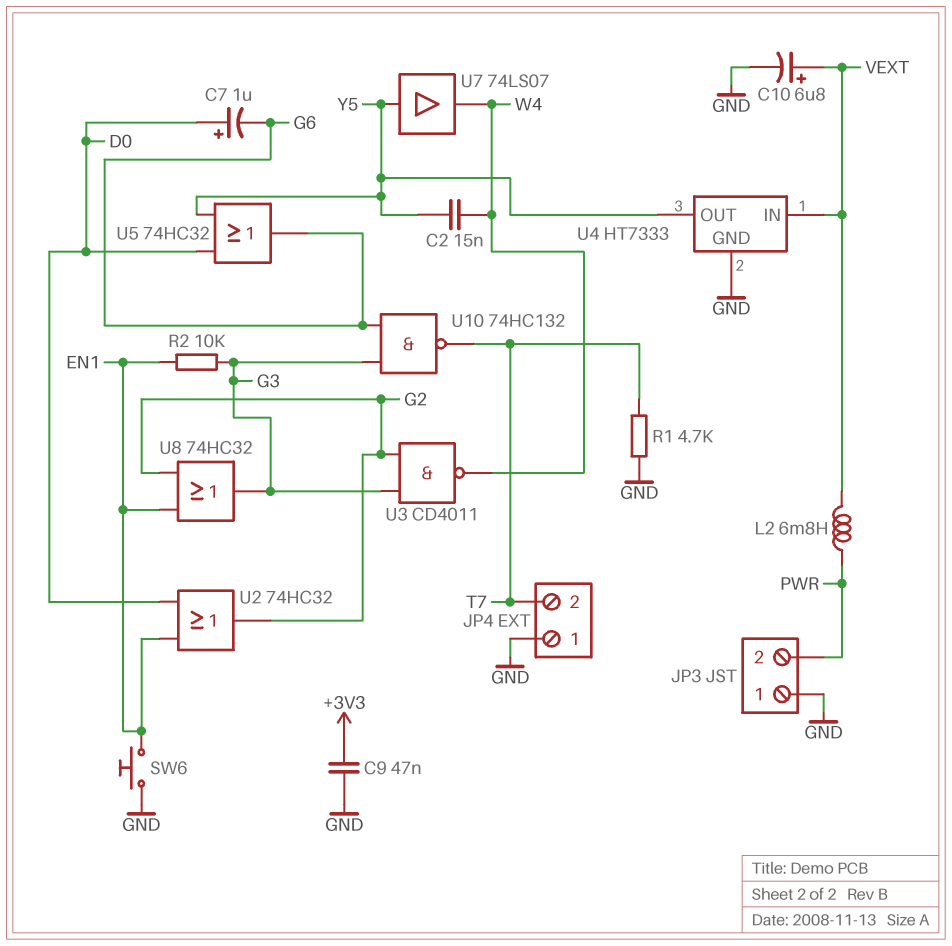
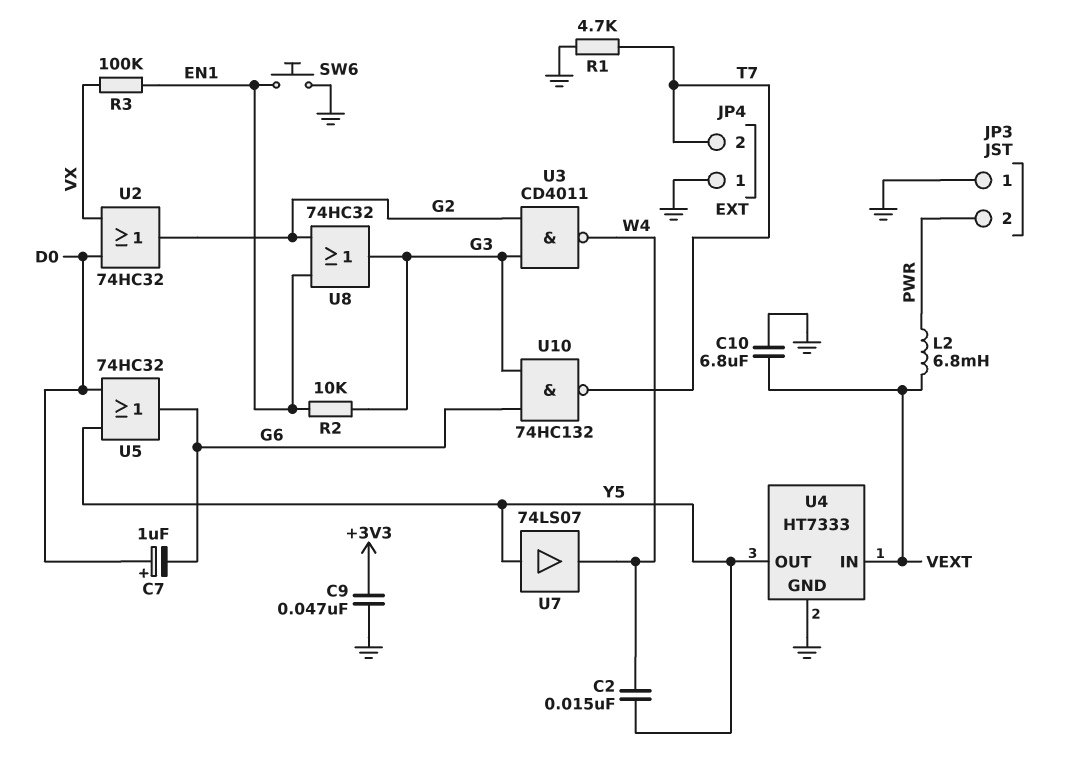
C10: 6.8uF (plus VEXT, minus GND) -> 6.8uF (GND, VEXT)
R3: none -> 100k (EN1, VX)
U2: OR 74HC32 (in D0, in EN1, out G2) -> OR 74HC32 (in D0, in VX, out G2)

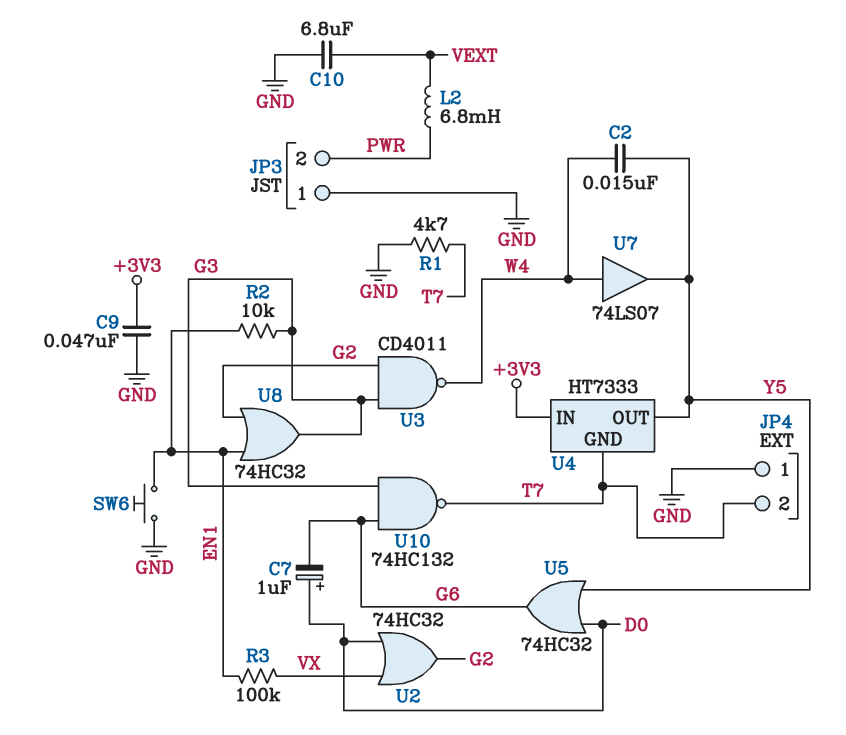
U4 pin GND: GND -> T7
U4 pin IN: VEXT -> +3V3
U7: buffer 74LS07 (in Y5, out W4) -> buffer 74LS07 (in W4, out Y5)

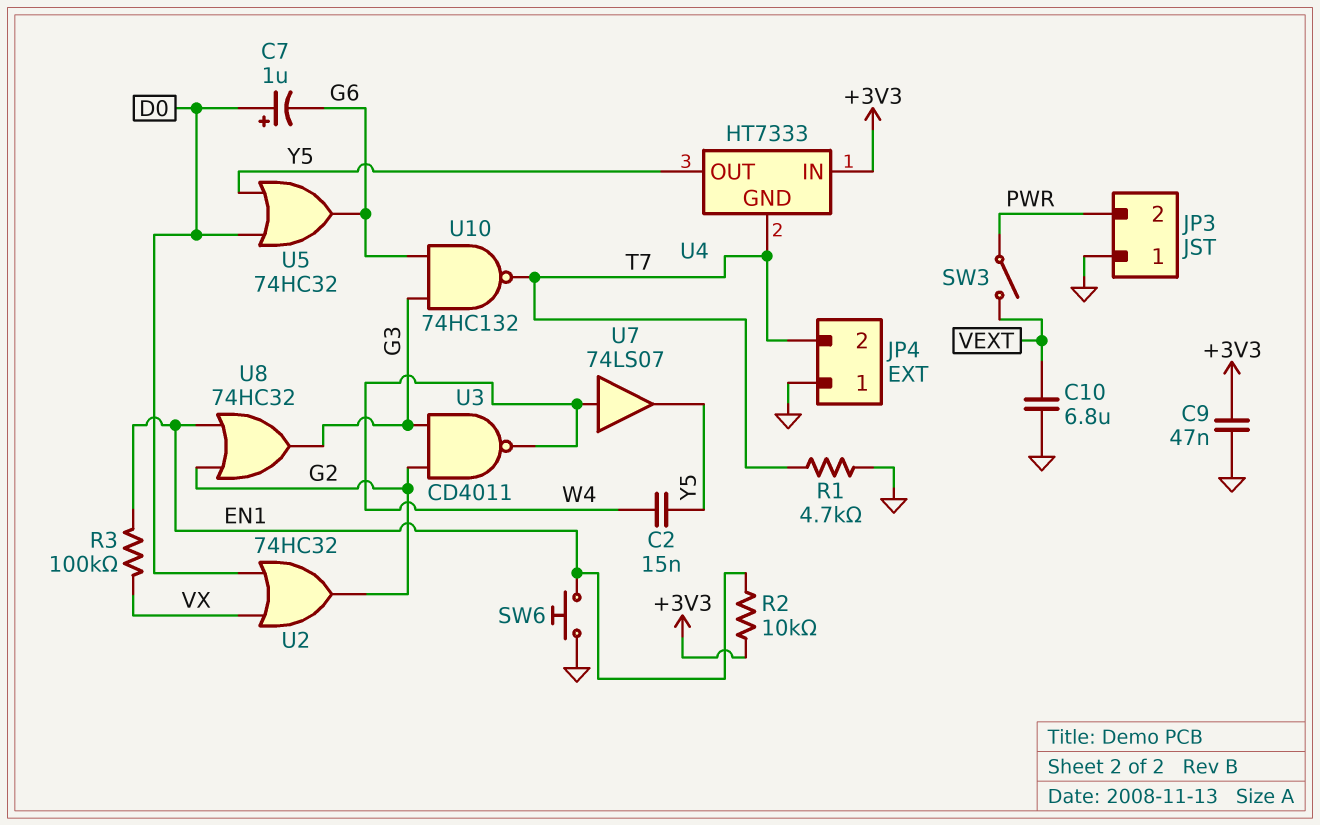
L2: 6.8mH (PWR, VEXT) -> none
R2: 10k (EN1, G3) -> 10k (+3V3, EN1)
SW3: none -> switch (PWR, VEXT)

